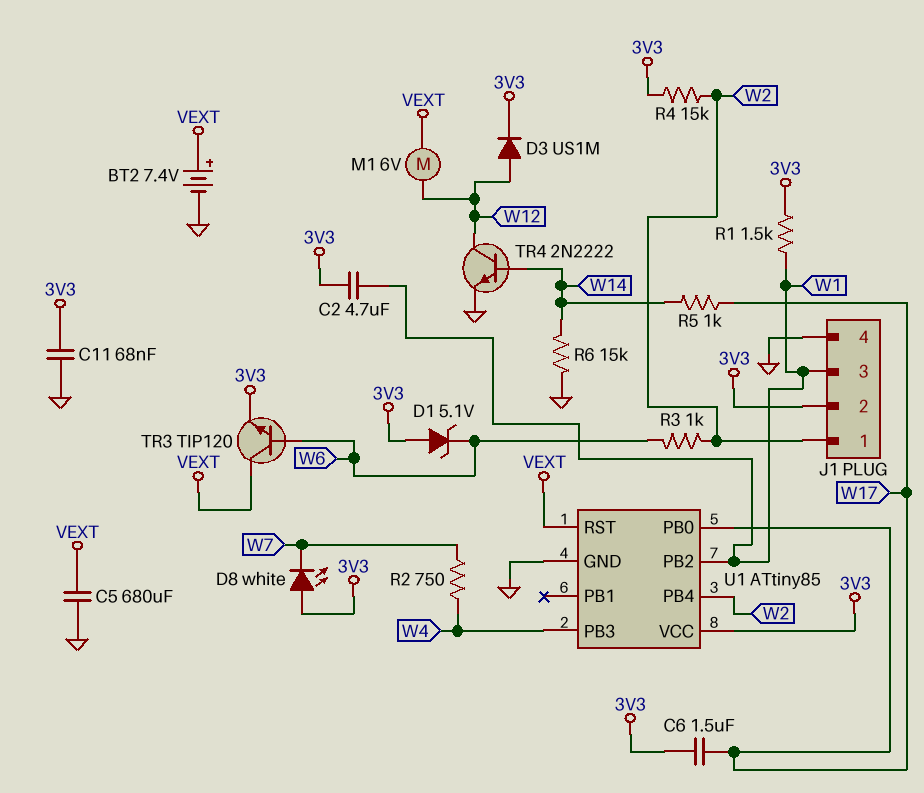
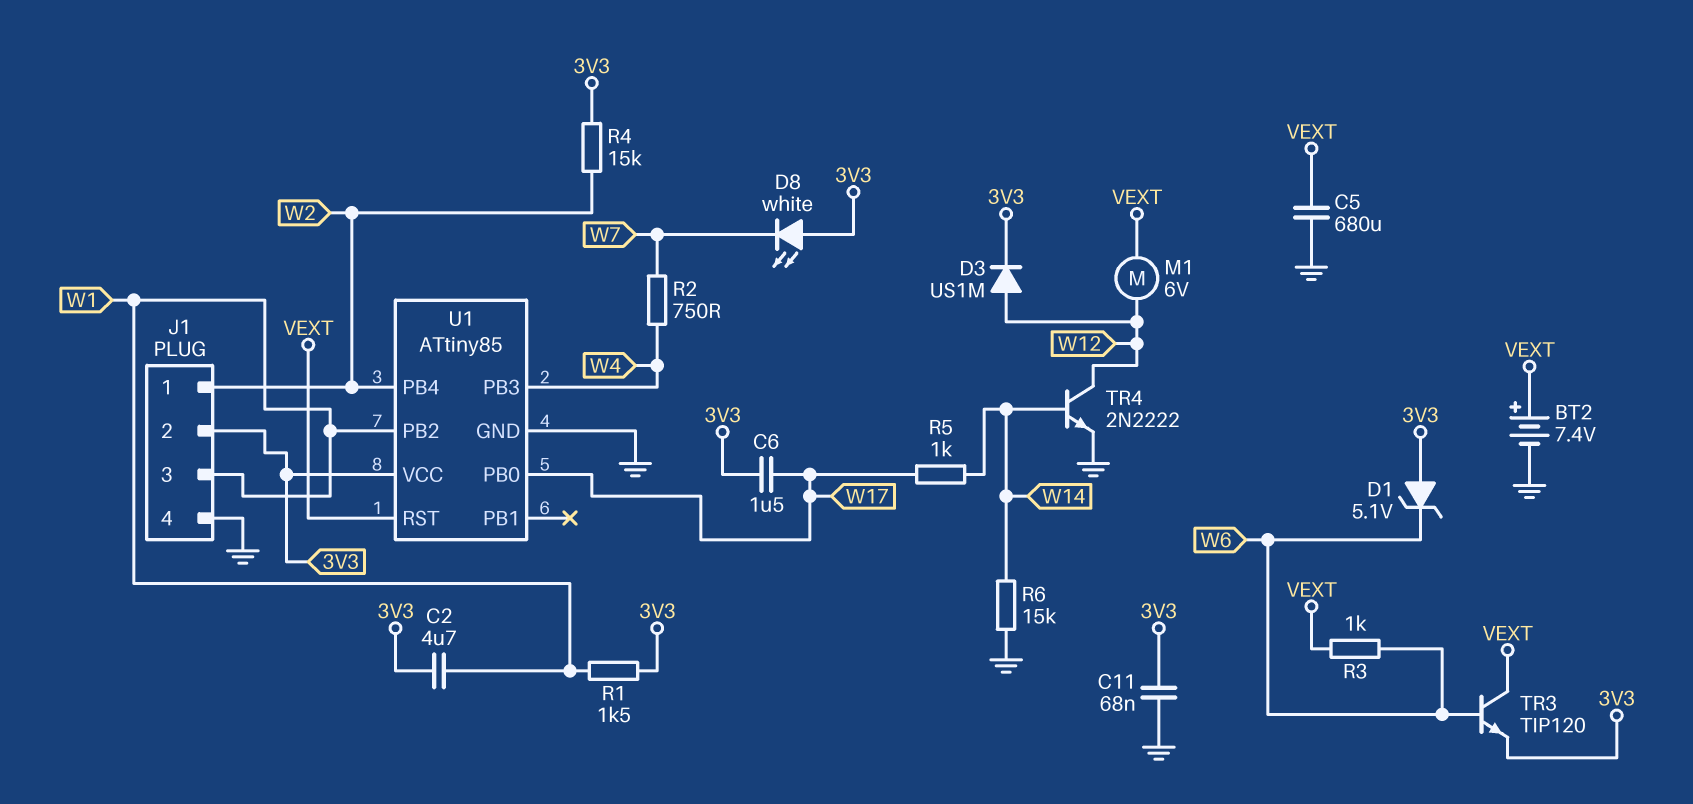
R3: 1k (W2, W6) -> 1k (VEXT, W6)

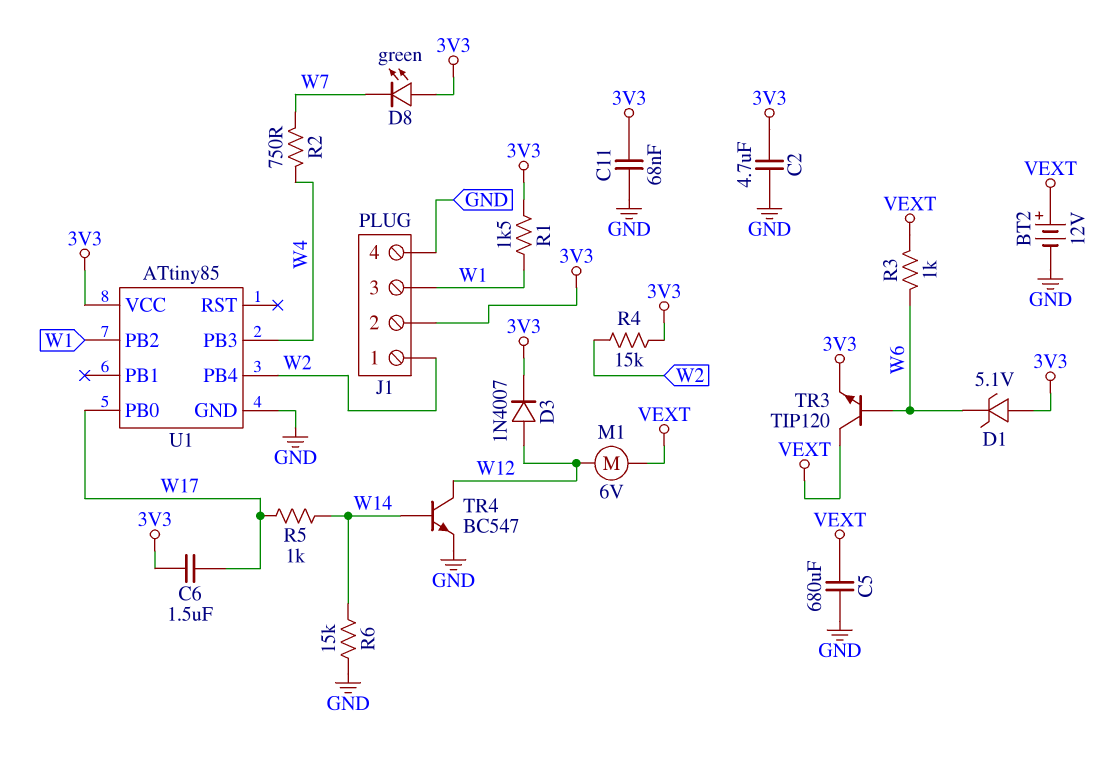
BT2: 7.4V (plus VEXT, minus GND) -> 12V (plus VEXT, minus GND)
C2: 4.7uF (3V3, W1) -> 4.7uF (3V3, GND)
D3: diode US1M (A W12, K 3V3) -> diode 1N4007 (A W12, K 3V3)
D8: LED white (A 3V3, K W7) -> LED green (A 3V3, K W7)
TR4: NPN 2N2222 (B W14, C W12, E GND) -> NPN BC547 (B W14, C W12, E GND)
U1 pin RST: VEXT -> none

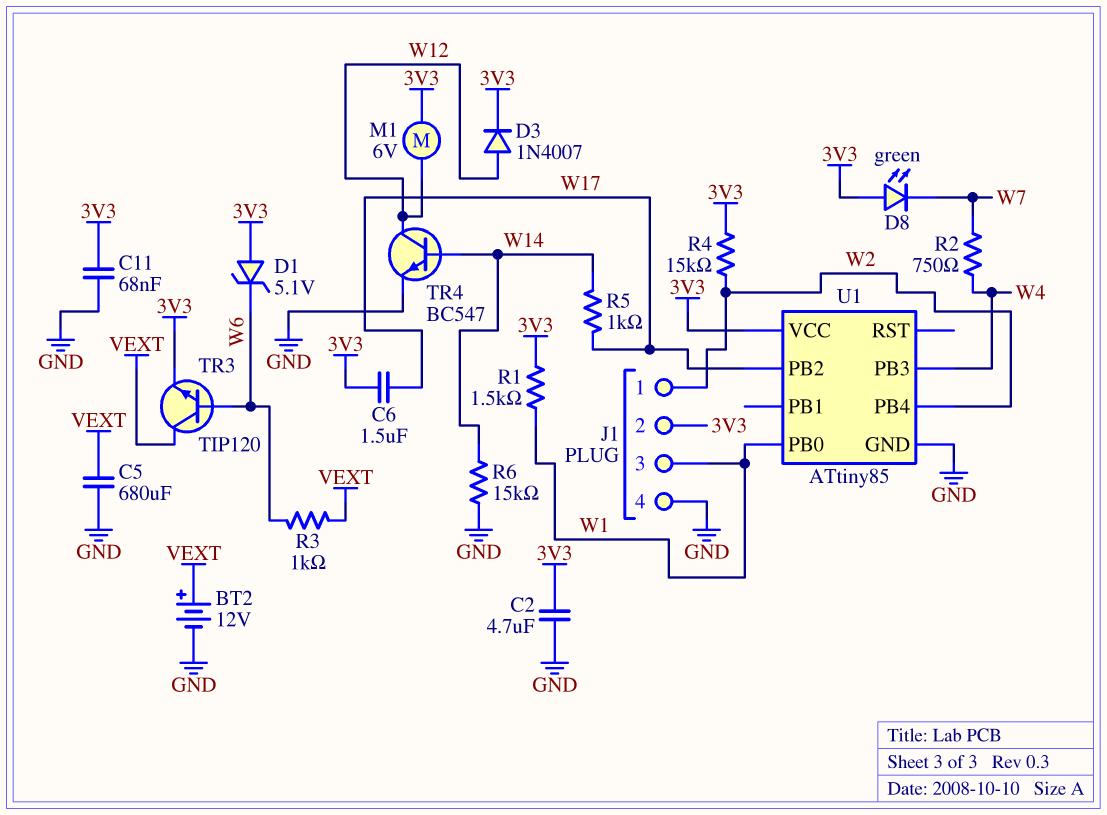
M1: motor 6V (VEXT, W12) -> motor 6V (3V3, W12)
U1 pin PB0: W17 -> W1
U1 pin PB2: W1 -> W17

